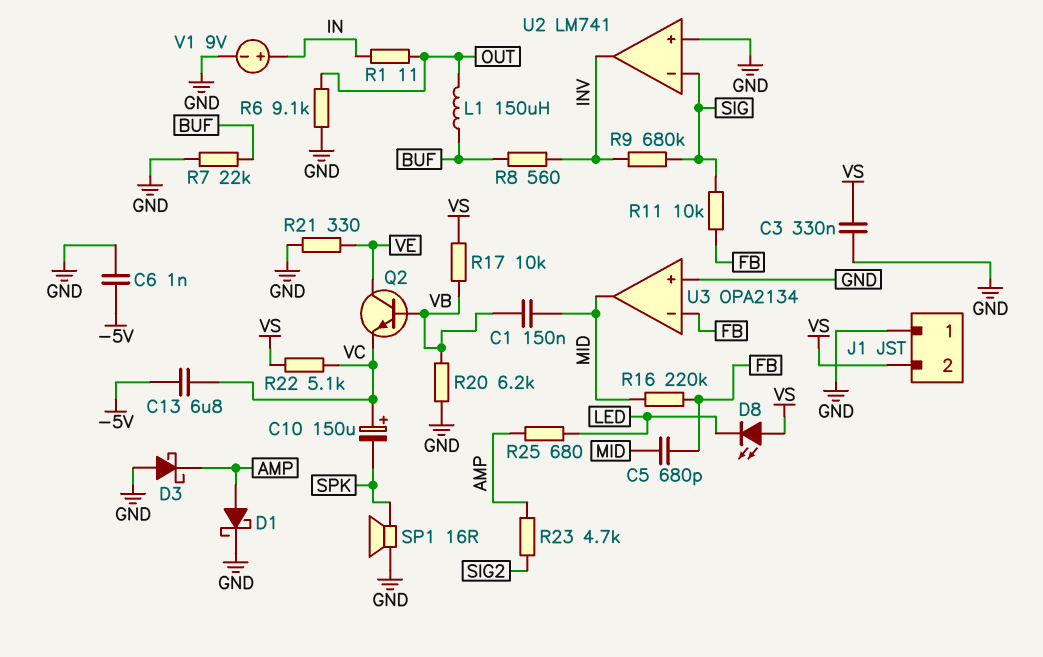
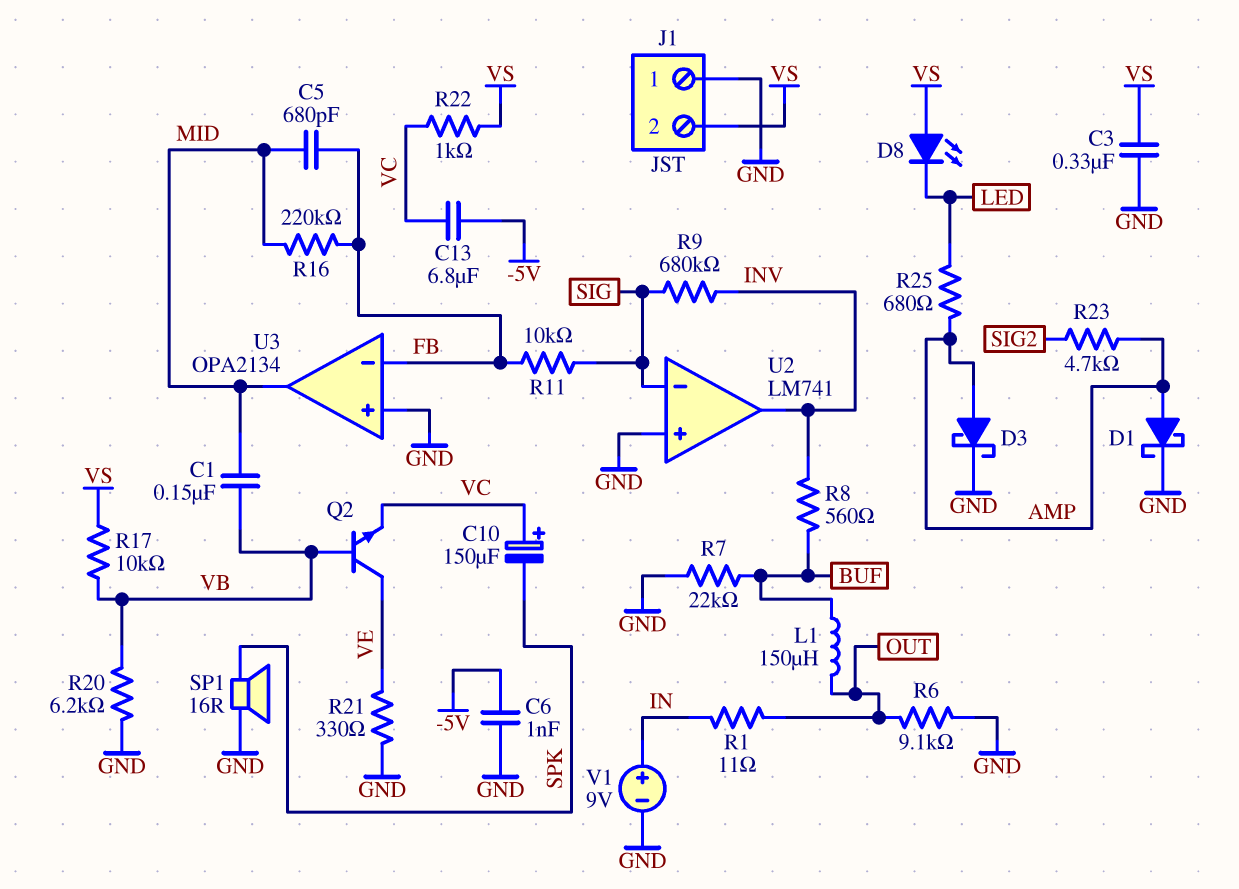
D3: schottky (A GND, K AMP) -> schottky (A AMP, K GND)
R22: 5.1k (VC, VS) -> 1k (VC, VS)

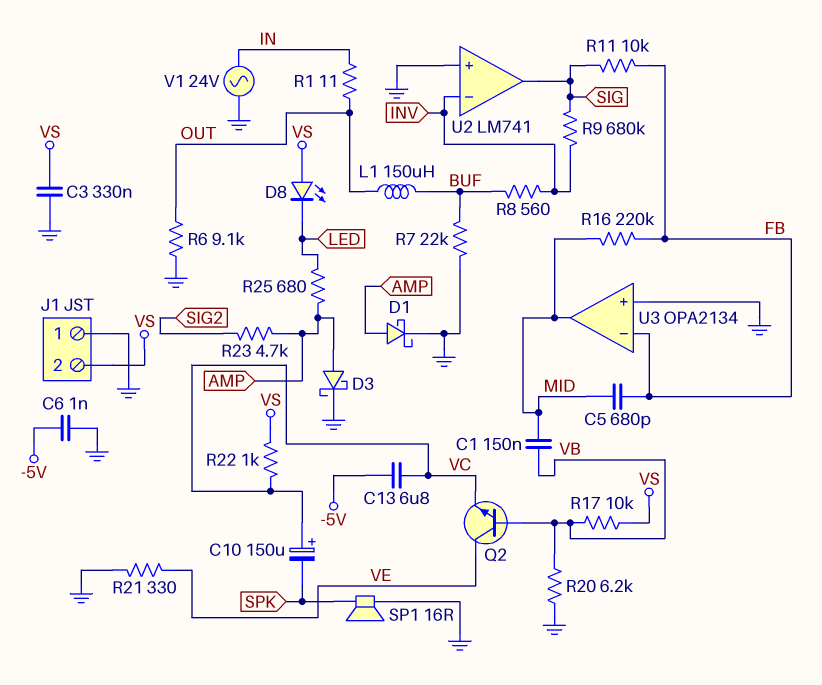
U2 pin in-: SIG -> INV
U2 pin out: INV -> SIG
V1: 9V (plus IN, minus GND) -> AC 24V (GND, IN)

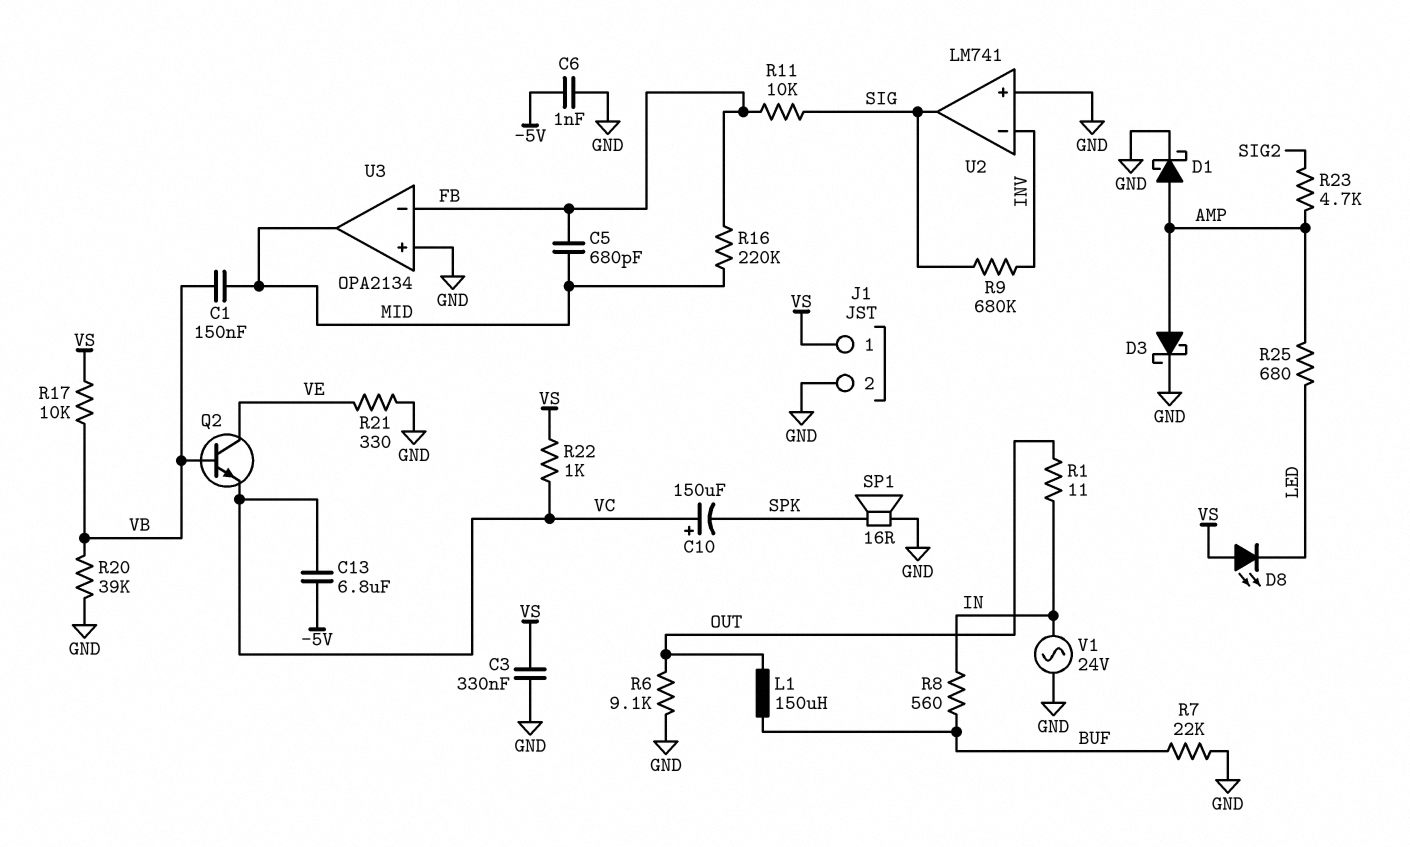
J1 pin 1: GND -> VS
J1 pin 2: VS -> GND
R8: 560 (BUF, INV) -> 560 (BUF, IN)
R20: 6.2k (GND, VB) -> 39k (GND, VB)

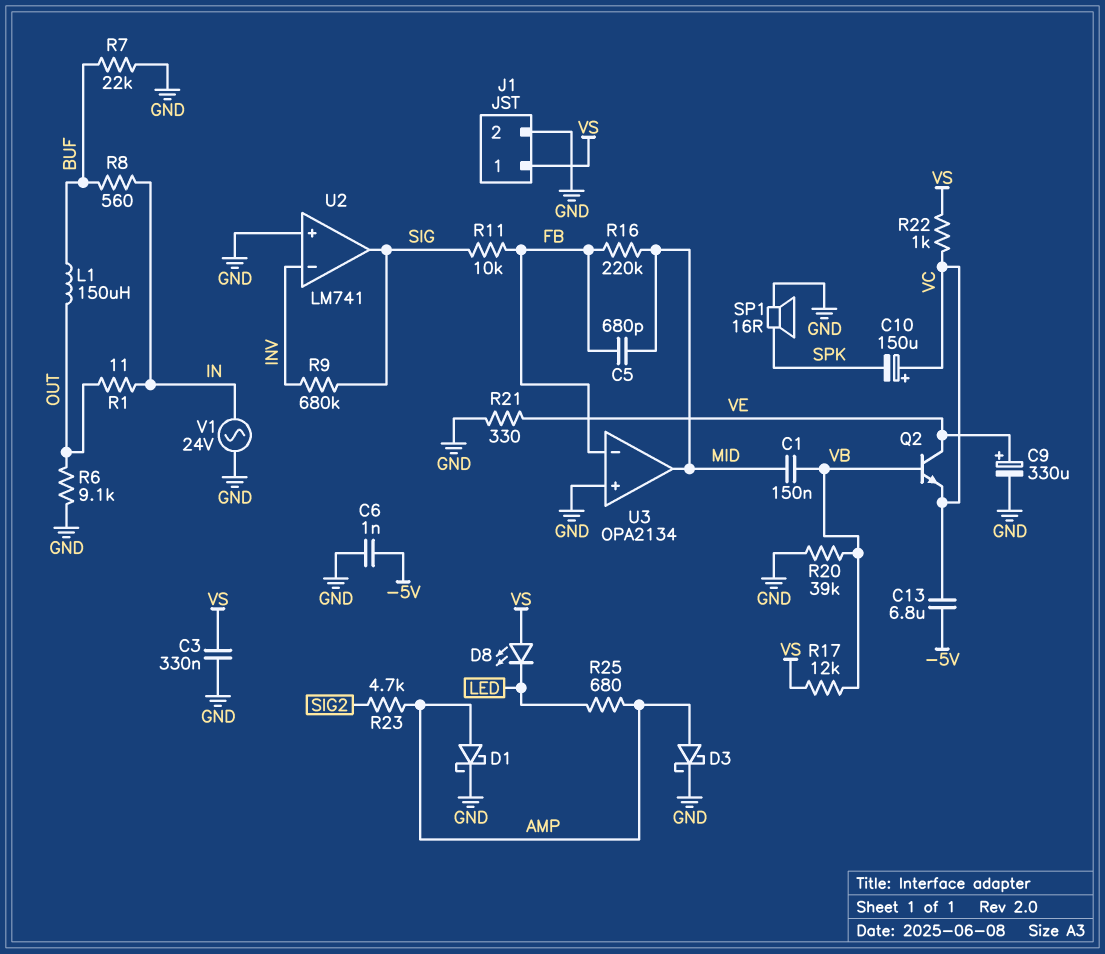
C9: none -> 330uF (plus VE, minus GND)
R17: 10k (VB, VS) -> 12k (VB, VS)

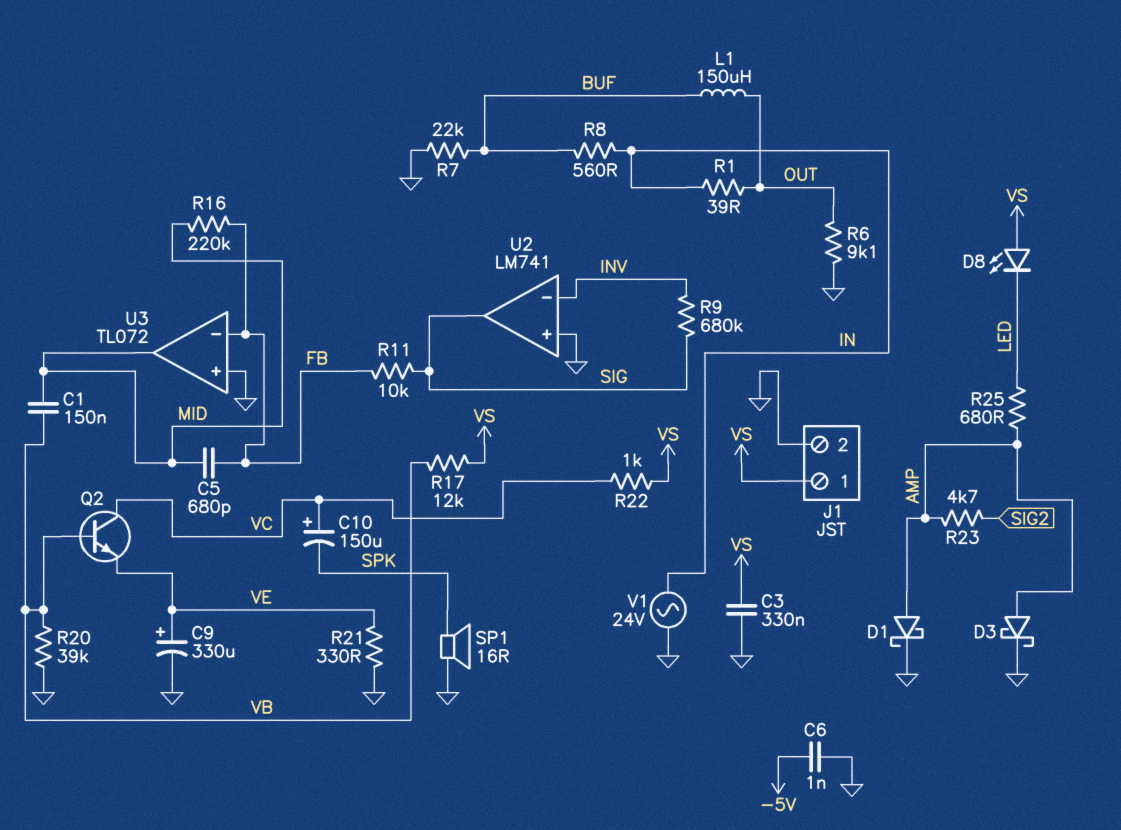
C13: 6.8uF (-5V, VC) -> none
Q2: NPN (B VB, C VE, E VC) -> NPN (B VB, C VC, E VE)
R1: 11 (IN, OUT) -> 39 (IN, OUT)
U3: OPA2134 -> TL072

